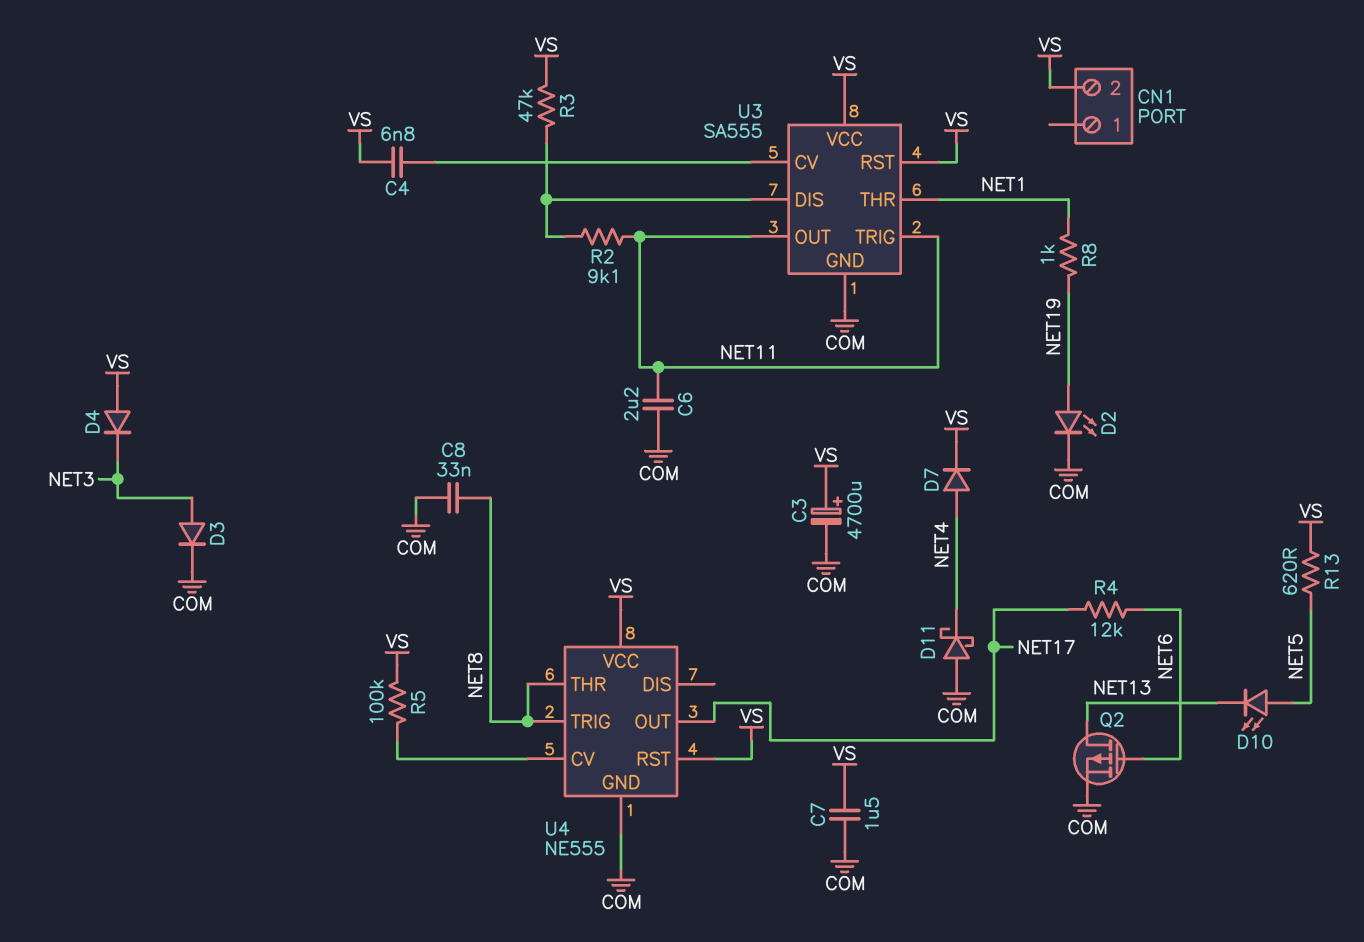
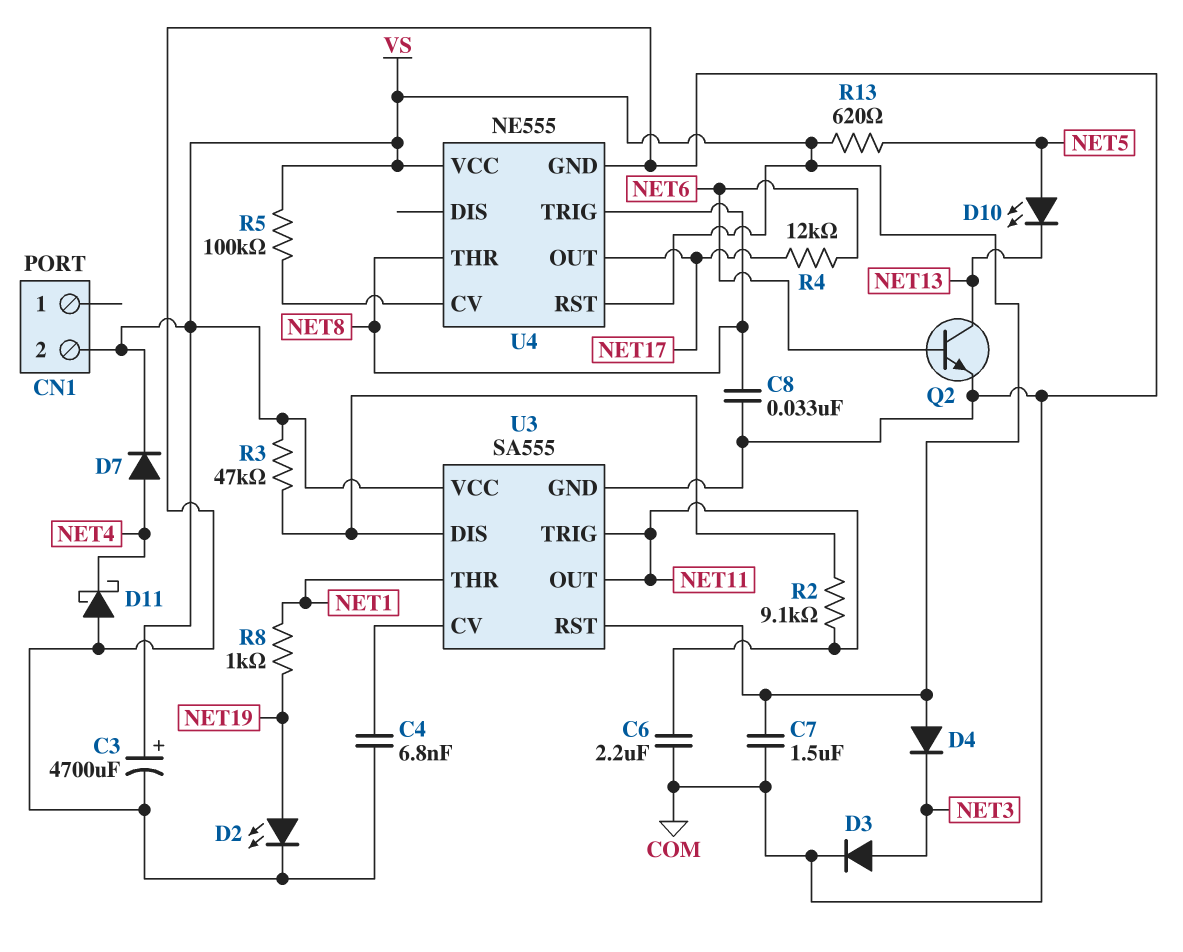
C4: 6.8nF (U3/CV, VS) -> 6.8nF (COM, U3/CV)
Q2: PMOS (G NET6, D NET13, S COM) -> NPN (B NET6, C NET13, E COM)

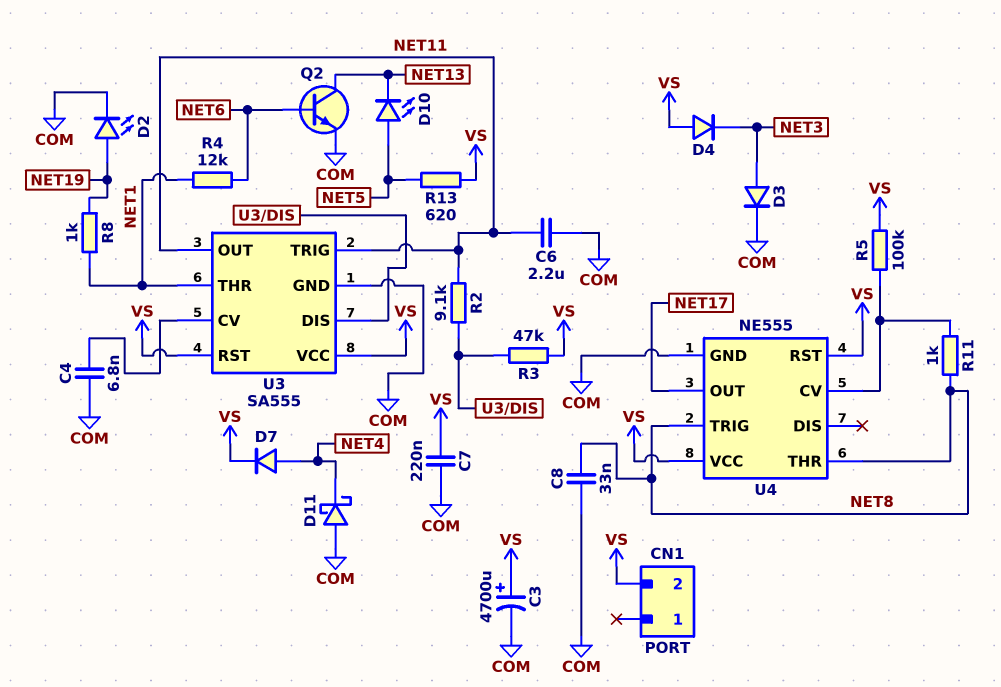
C7: 1.5uF (COM, VS) -> 220nF (COM, VS)
R4: 12k (NET6, NET17) -> 12k (NET1, NET6)
R11: none -> 1k (NET8, U4/CV)

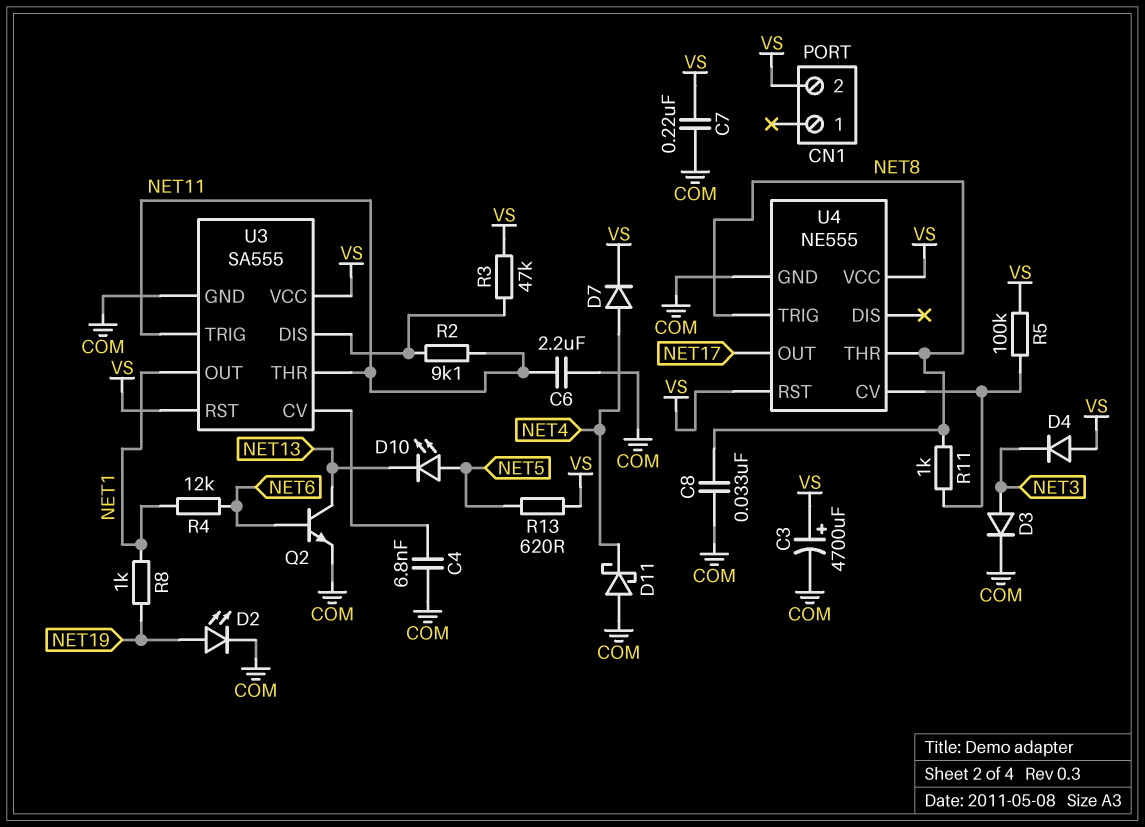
U3 pin OUT: NET11 -> NET1
U3 pin THR: NET1 -> NET11

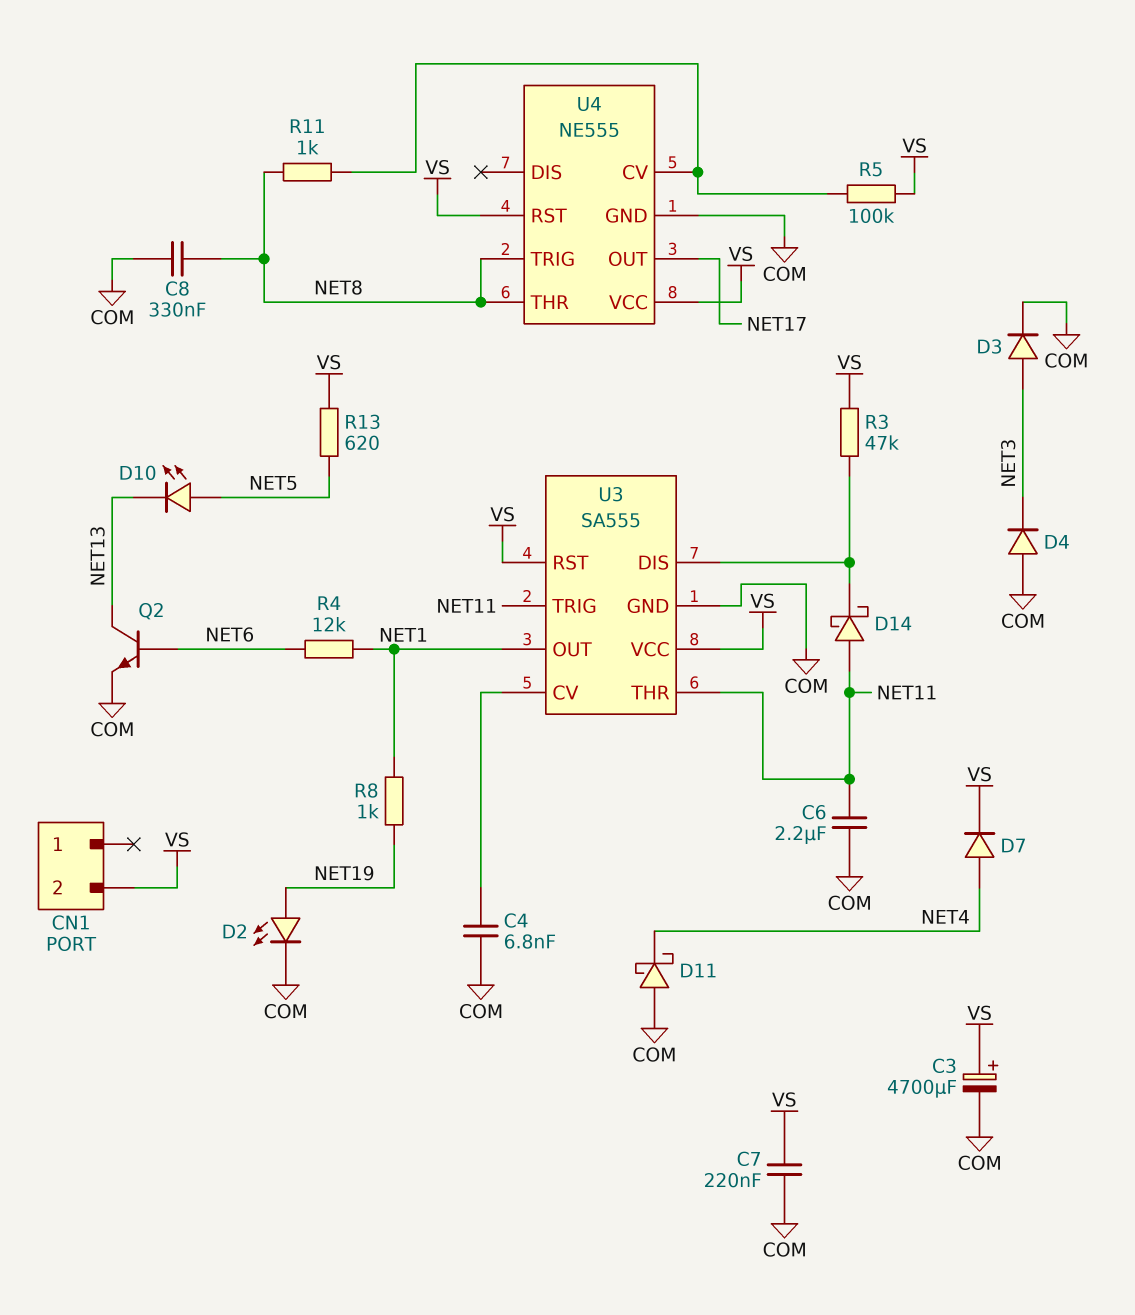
C8: 33nF (COM, NET8) -> 330nF (COM, NET8)
D4: diode (A VS, K NET3) -> diode (A COM, K NET3)
D14: none -> schottky (A NET11, K U3/DIS)
R2: 9.1k (NET11, U3/DIS) -> none

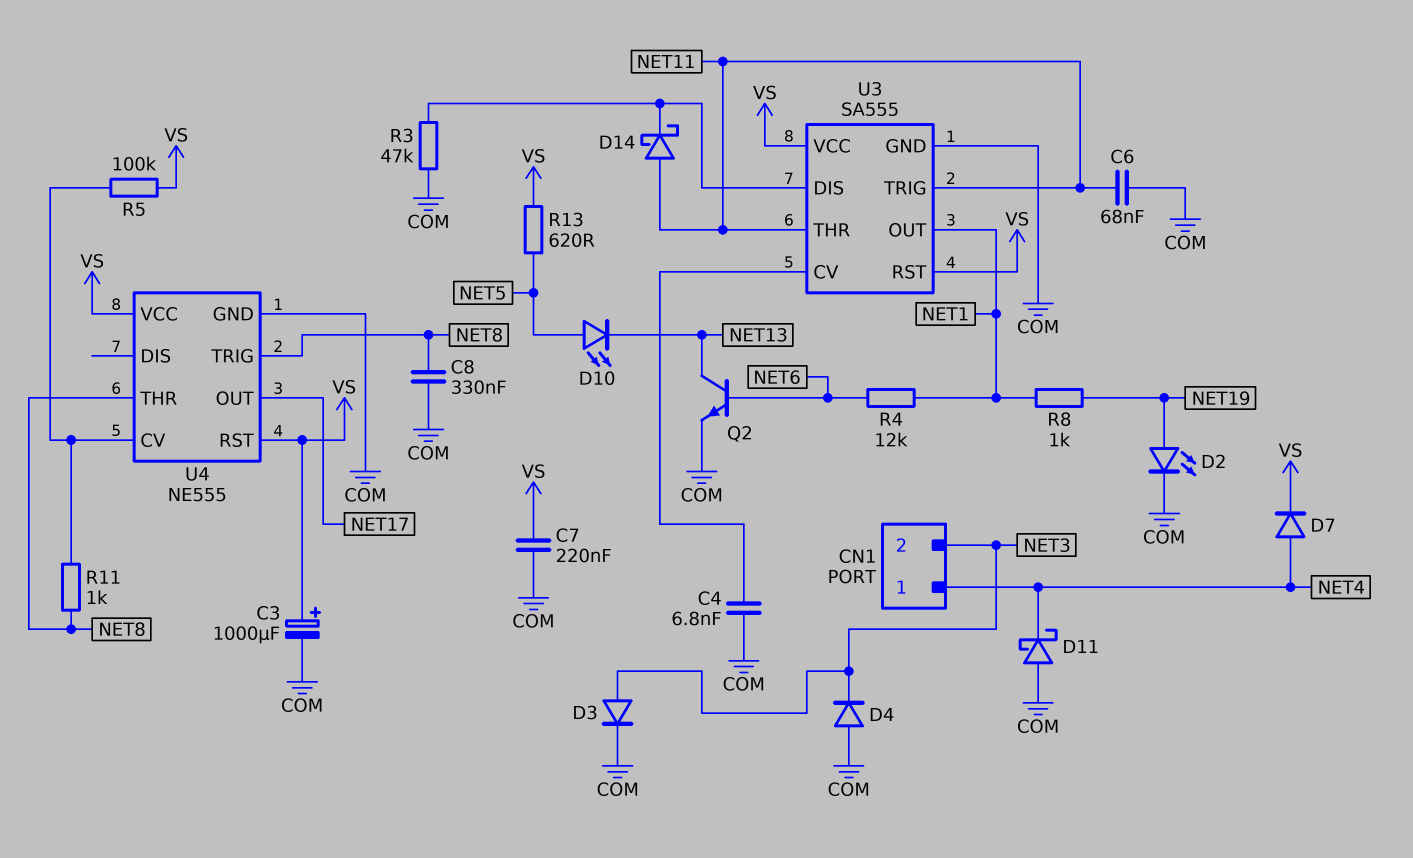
C3: 4700uF (plus VS, minus COM) -> 1000uF (plus VS, minus COM)
C6: 2.2uF (COM, NET11) -> 68nF (COM, NET11)
CN1 pin 1: none -> NET4
CN1 pin 2: VS -> NET3
R3: 47k (U3/DIS, VS) -> 47k (COM, U3/DIS)

